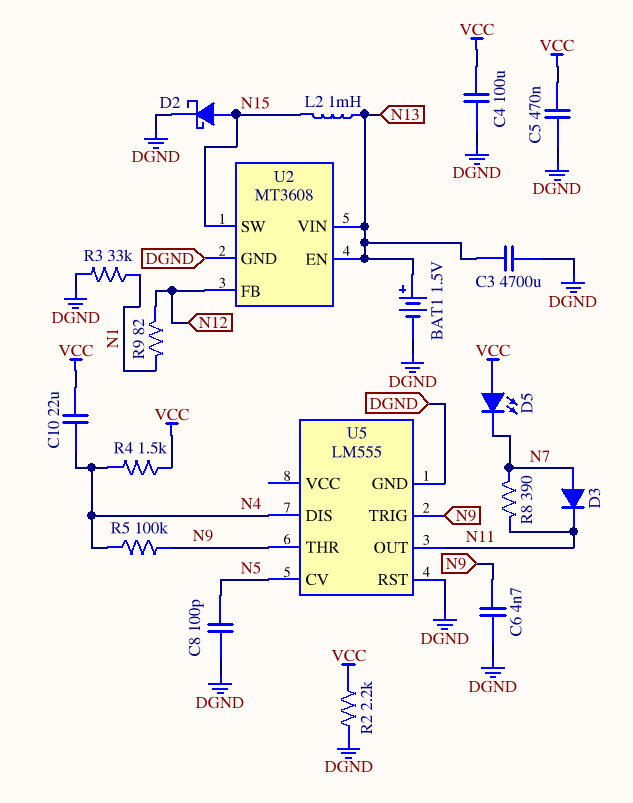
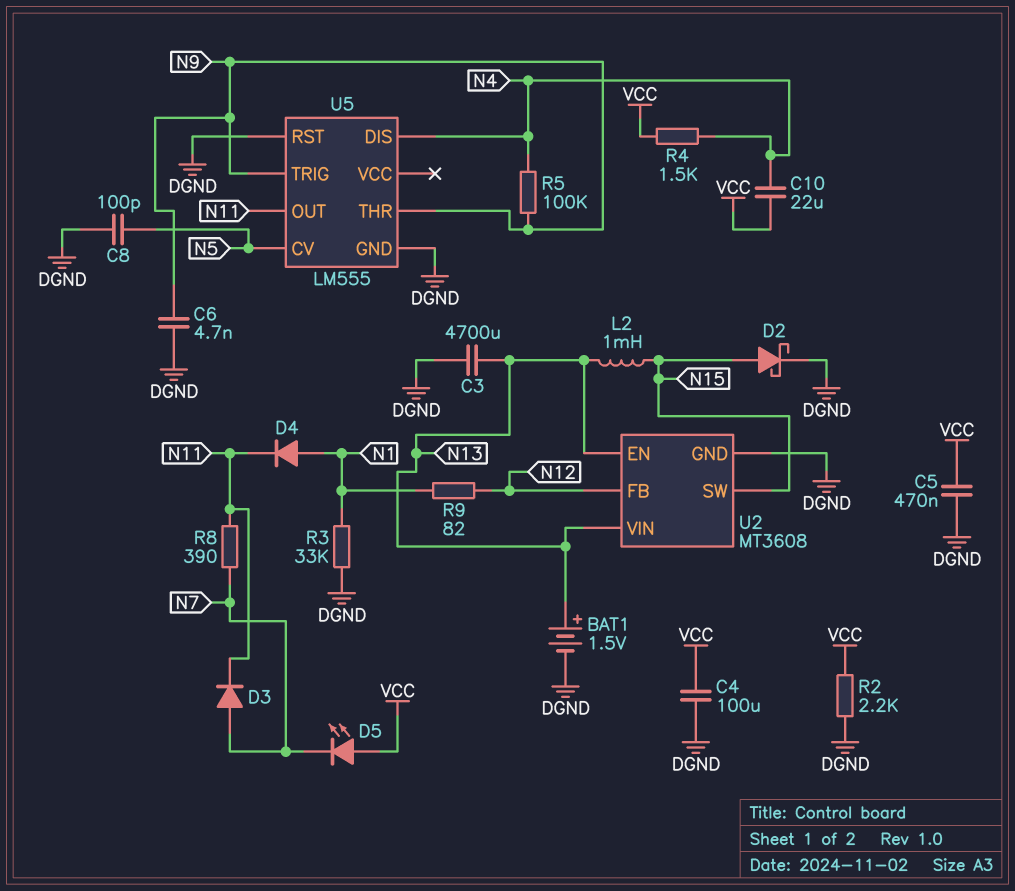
D4: none -> diode (A N1, K N11)

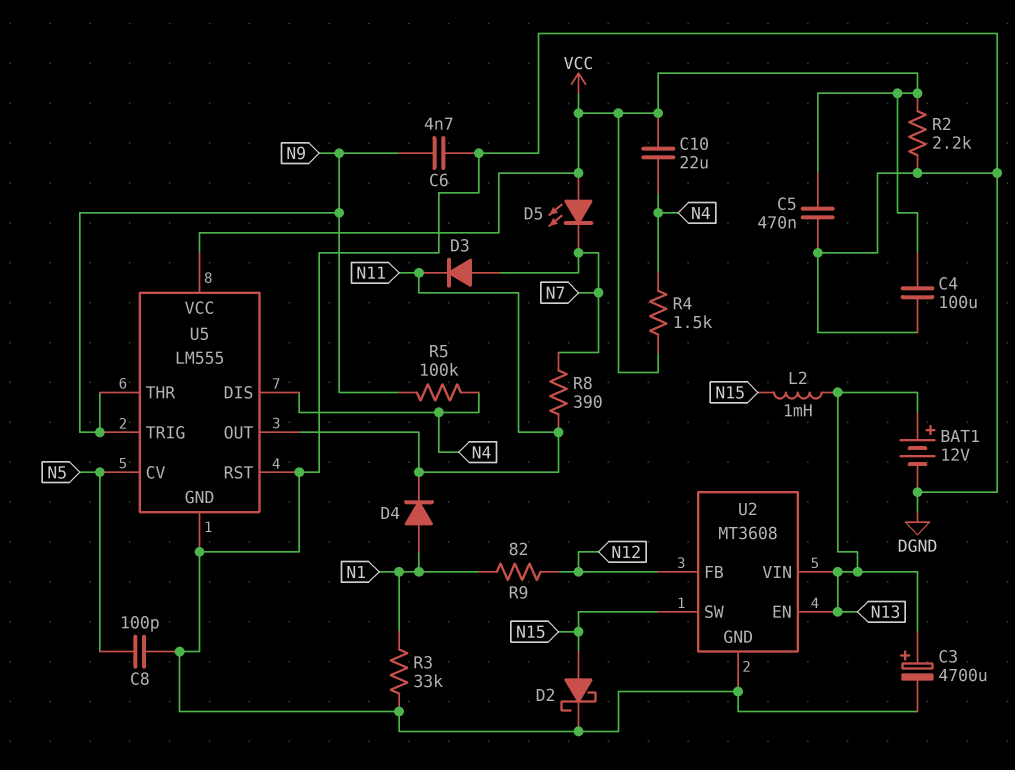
BAT1: 1.5V (plus N13, minus DGND) -> 12V (plus N13, minus DGND)
C3: 4700uF (DGND, N13) -> 4700uF (plus N13, minus DGND)
U5 pin VCC: none -> VCC

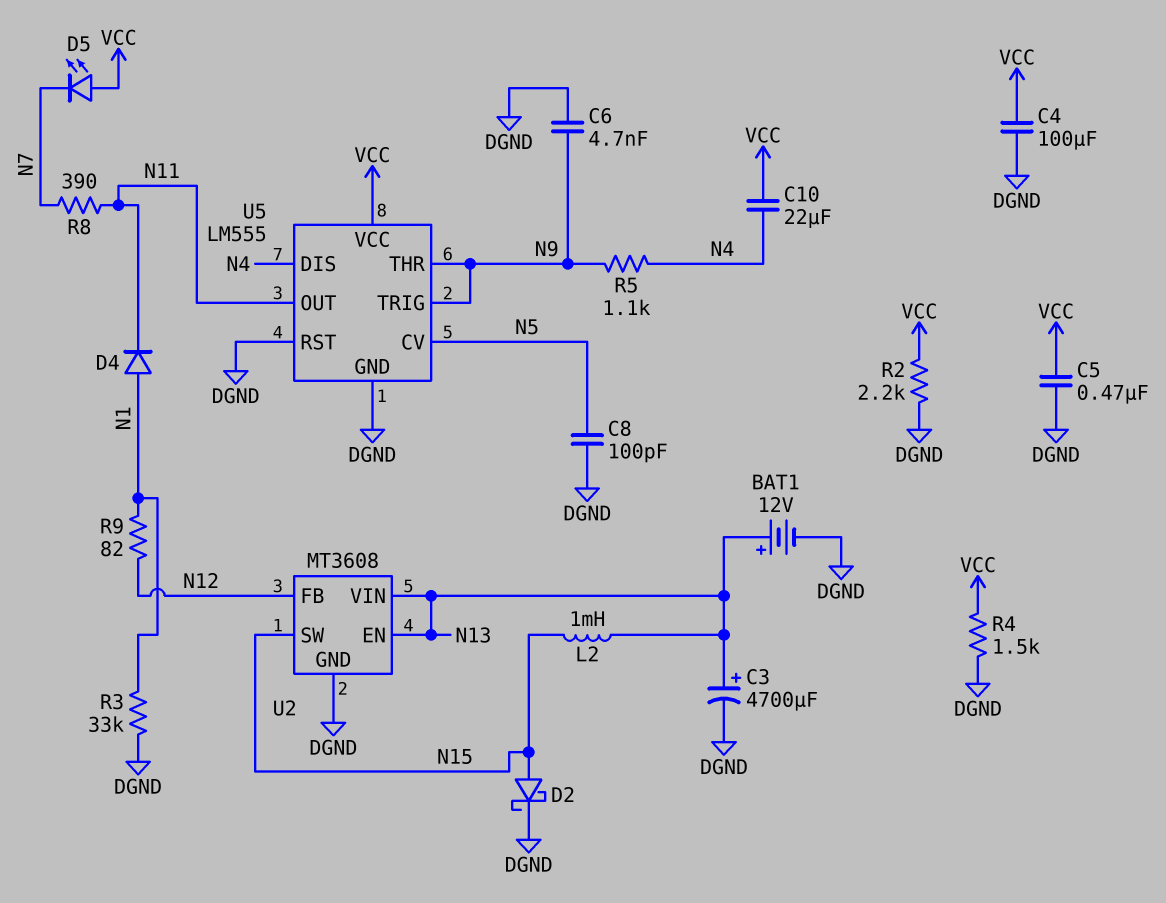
D3: diode (A N7, K N11) -> none
R4: 1.5k (N4, VCC) -> 1.5k (DGND, VCC)
R5: 100k (N4, N9) -> 1.1k (N4, N9)

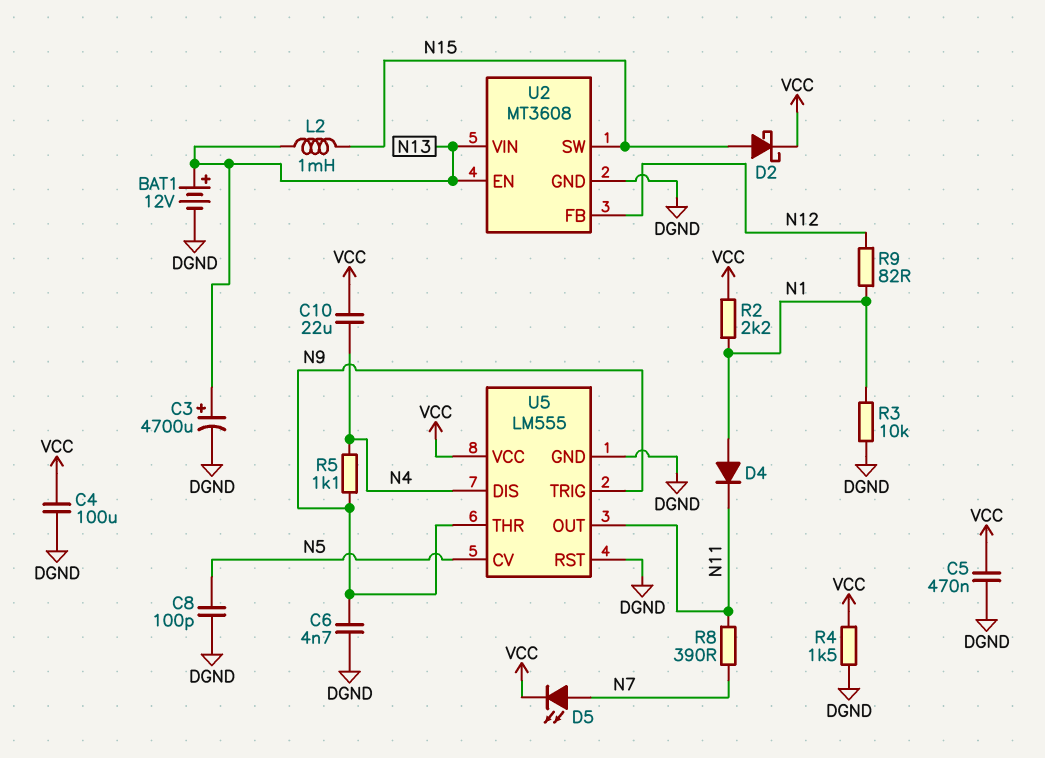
D2: schottky (A N15, K DGND) -> schottky (A N15, K VCC)
D5: LED (A VCC, K N7) -> LED (A N7, K VCC)
R2: 2.2k (DGND, VCC) -> 2.2k (N1, VCC)
R3: 33k (DGND, N1) -> 10k (DGND, N1)

